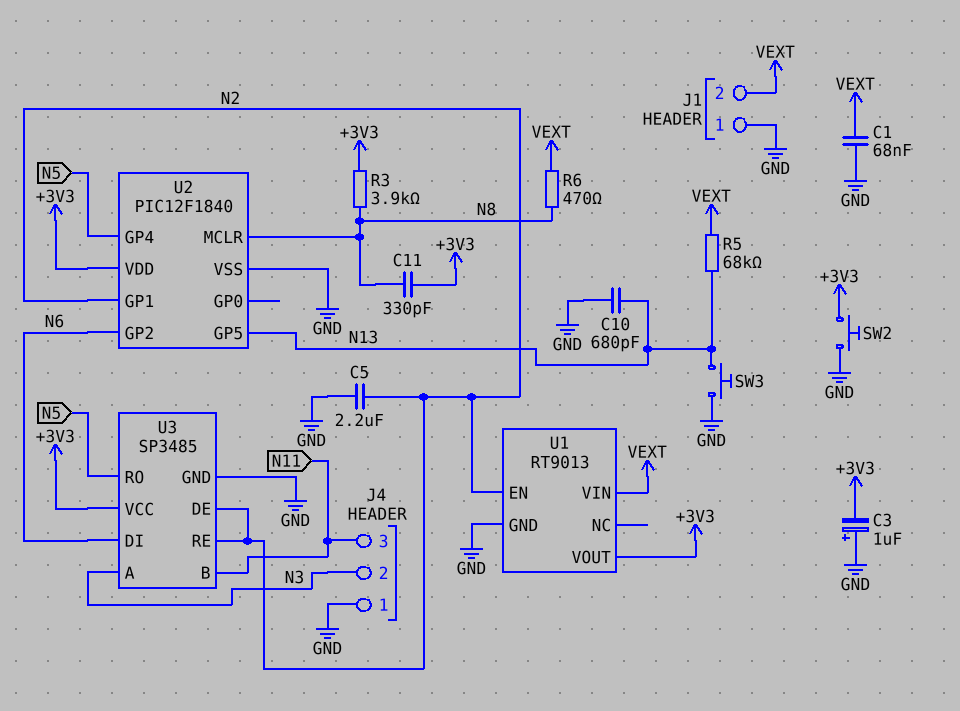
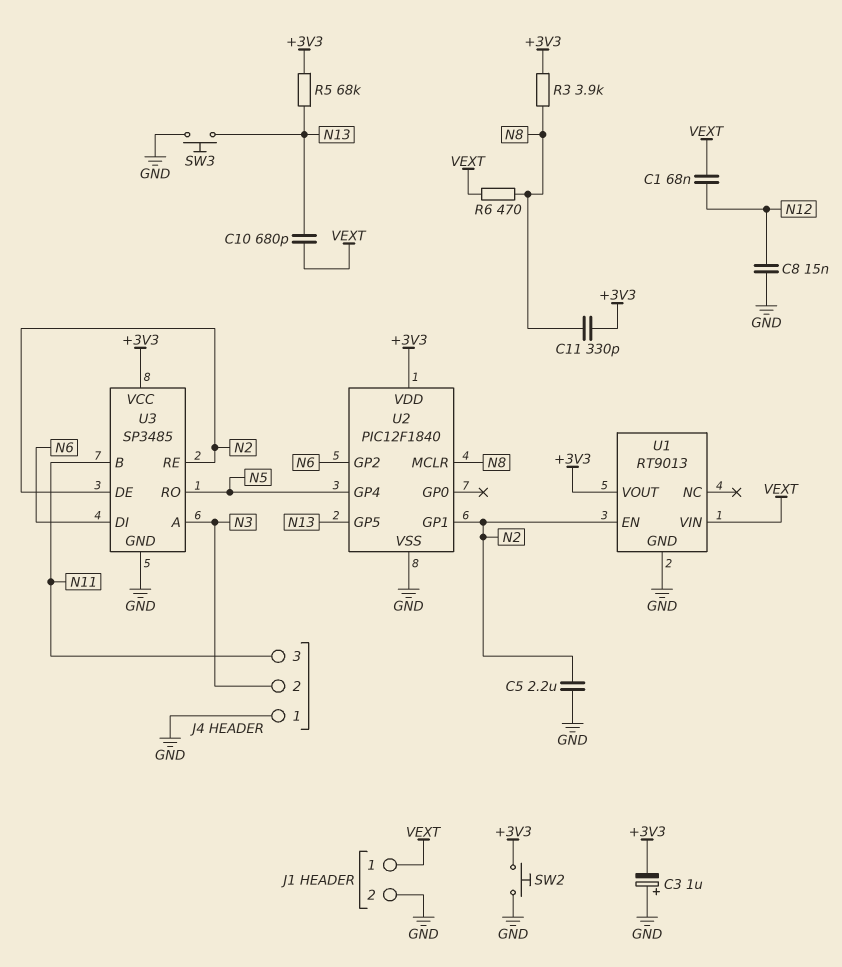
C1: 68nF (GND, VEXT) -> 68nF (N12, VEXT)
C8: none -> 15nF (GND, N12)
C10: 680pF (GND, N13) -> 680pF (N13, VEXT)
J1 pin 1: GND -> VEXT
J1 pin 2: VEXT -> GND
R5: 68k (N13, VEXT) -> 68k (+3V3, N13)

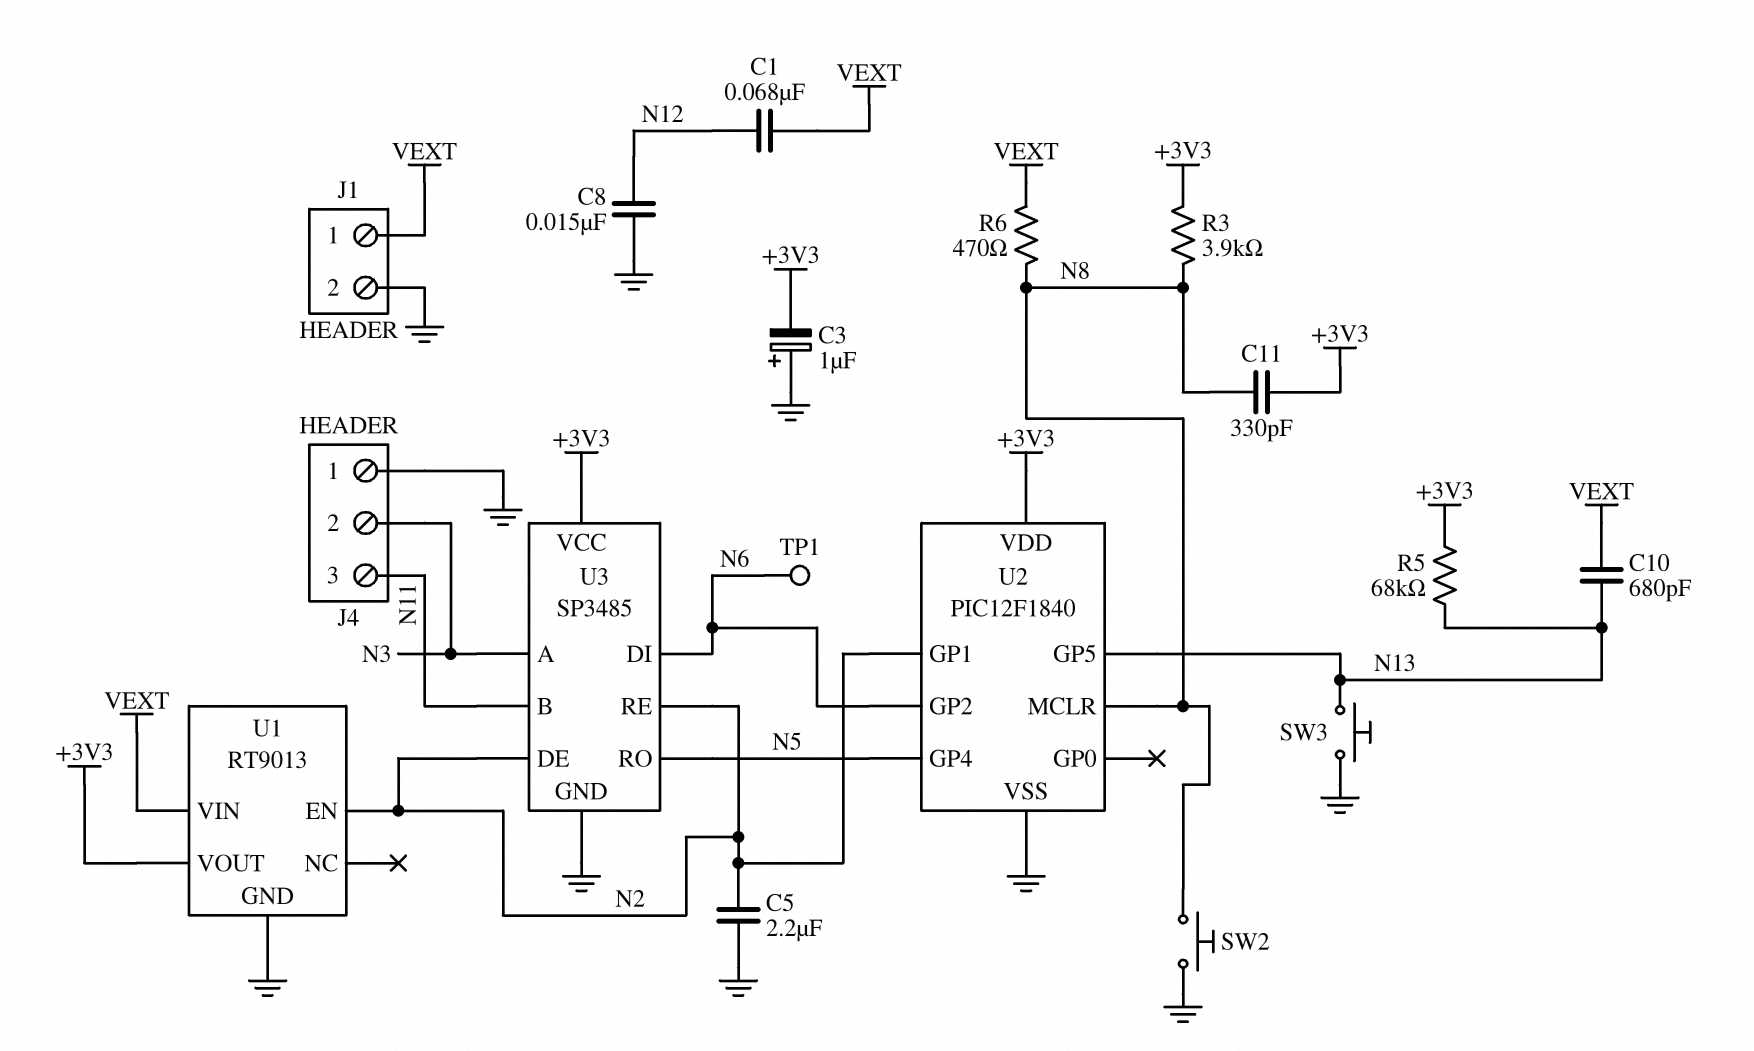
SW2: button (+3V3, GND) -> button (GND, N8)
TP1: none -> test point (N6)

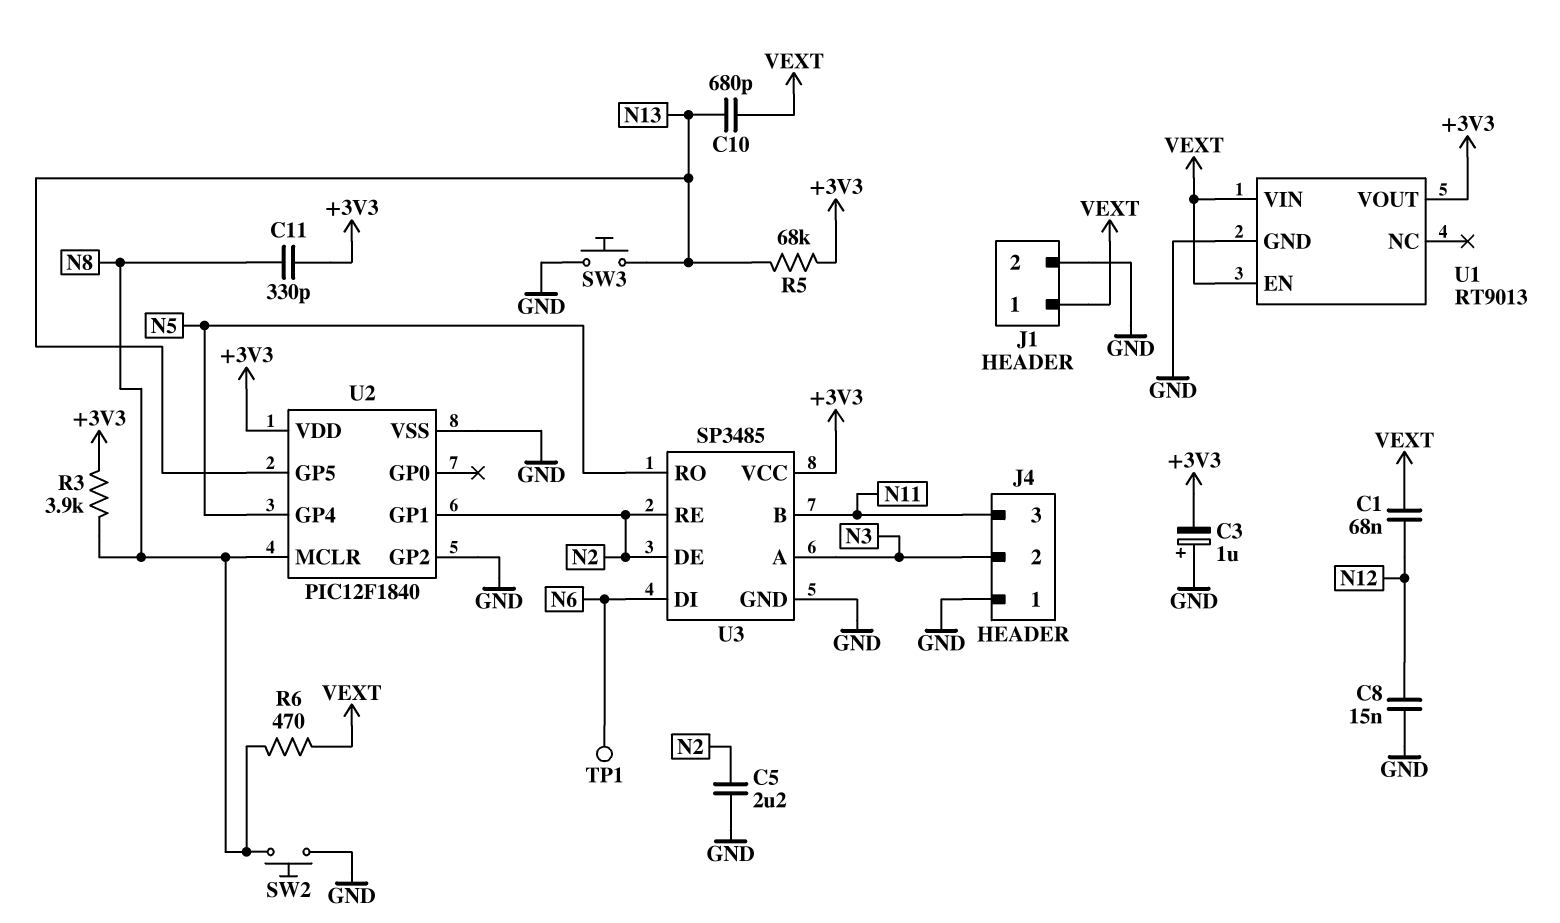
U1 pin EN: N2 -> VEXT
U2 pin GP2: N6 -> GND

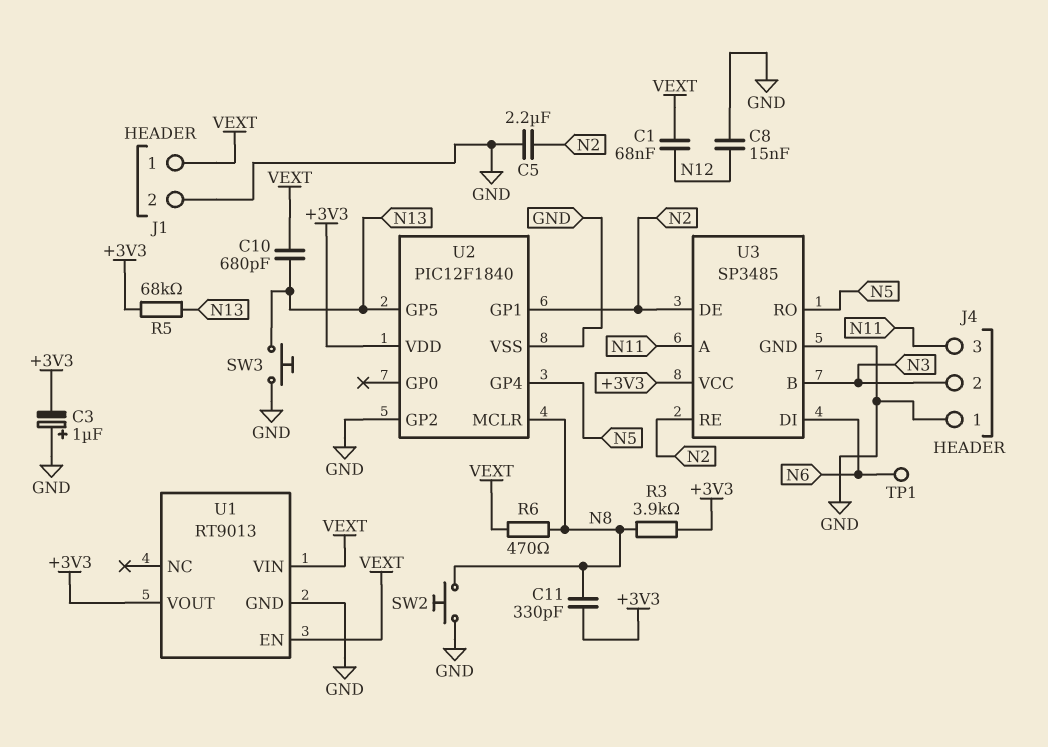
U3 pin A: N3 -> N11
U3 pin B: N11 -> N3

